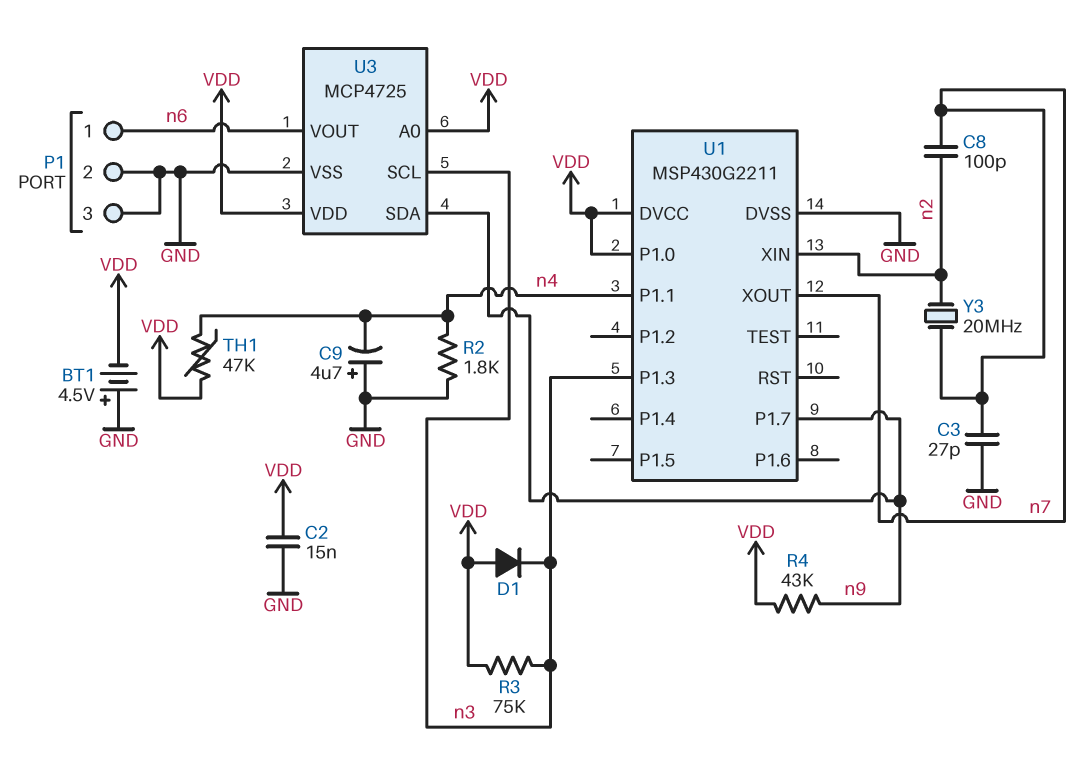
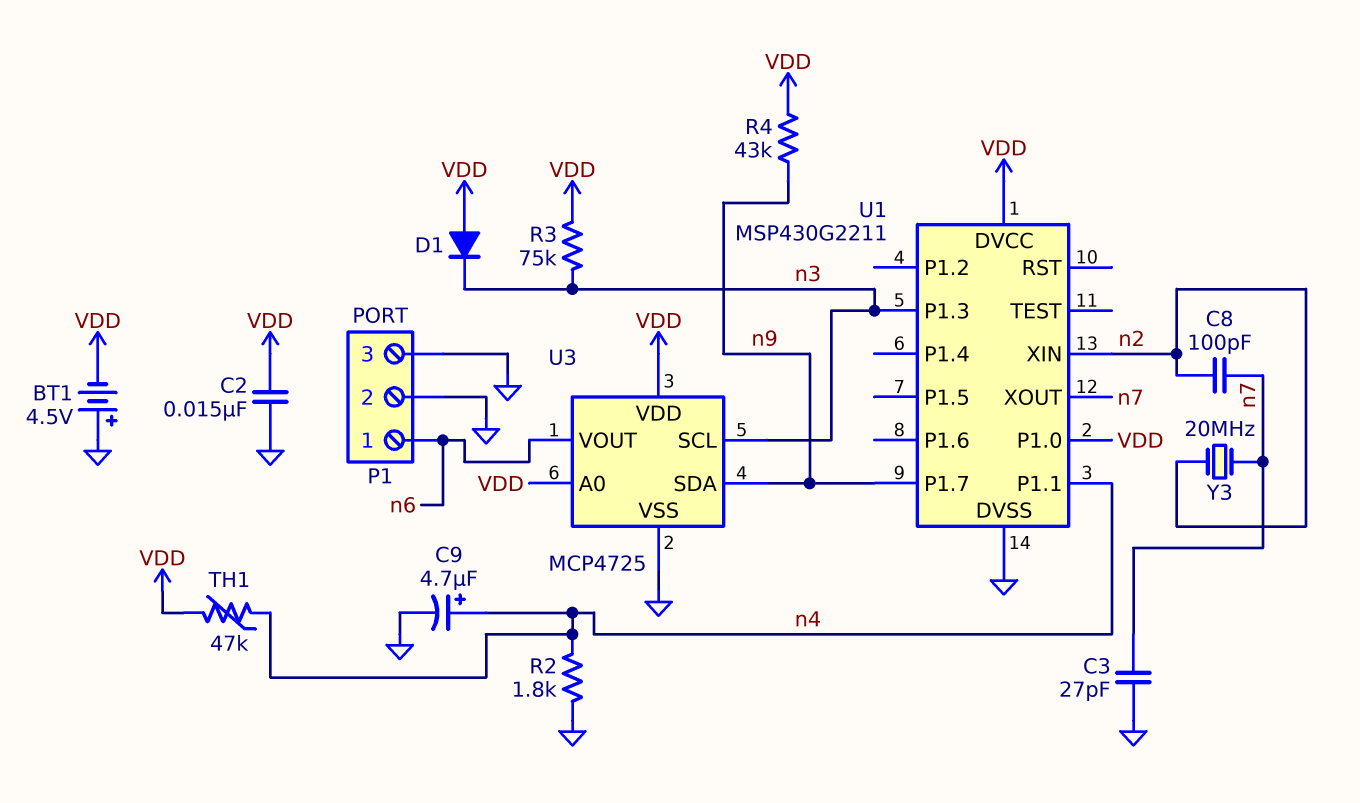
C9: 4.7uF (plus GND, minus n4) -> 4.7uF (plus n4, minus GND)

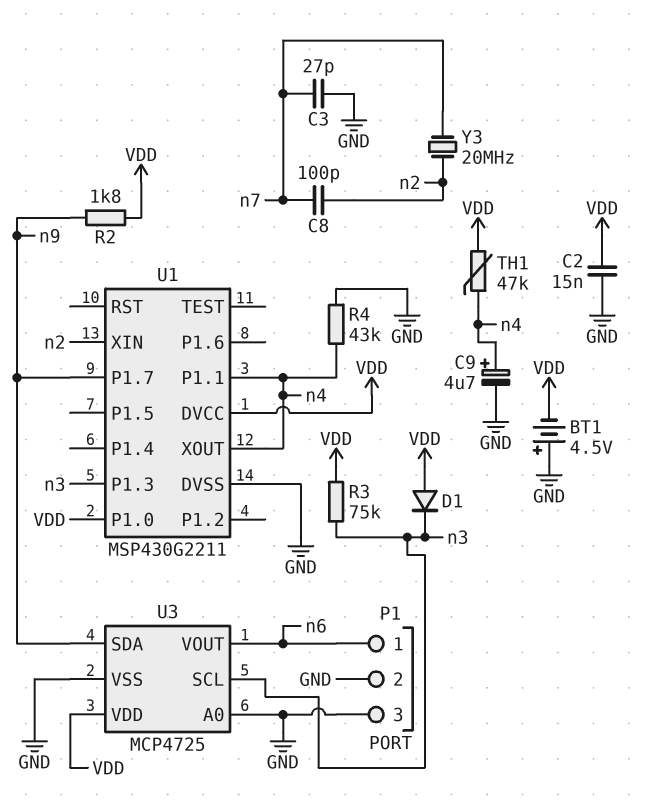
R2: 1.8k (GND, n4) -> 1.8k (VDD, n9)
R4: 43k (VDD, n9) -> 43k (GND, n4)
U1 pin XOUT: n7 -> n4
U3 pin A0: VDD -> GND

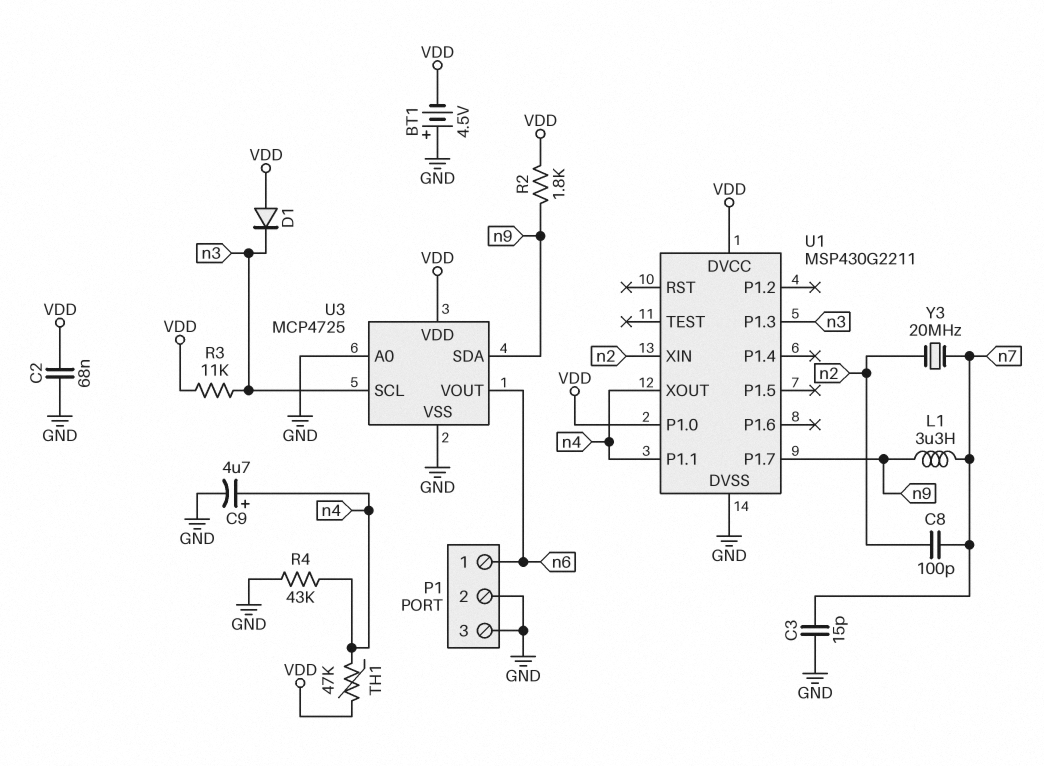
C2: 15nF (GND, VDD) -> 68nF (GND, VDD)
C3: 27pF (GND, n7) -> 15pF (GND, n7)
L1: none -> 3.3uH (n7, n9)
R3: 75k (VDD, n3) -> 11k (VDD, n3)

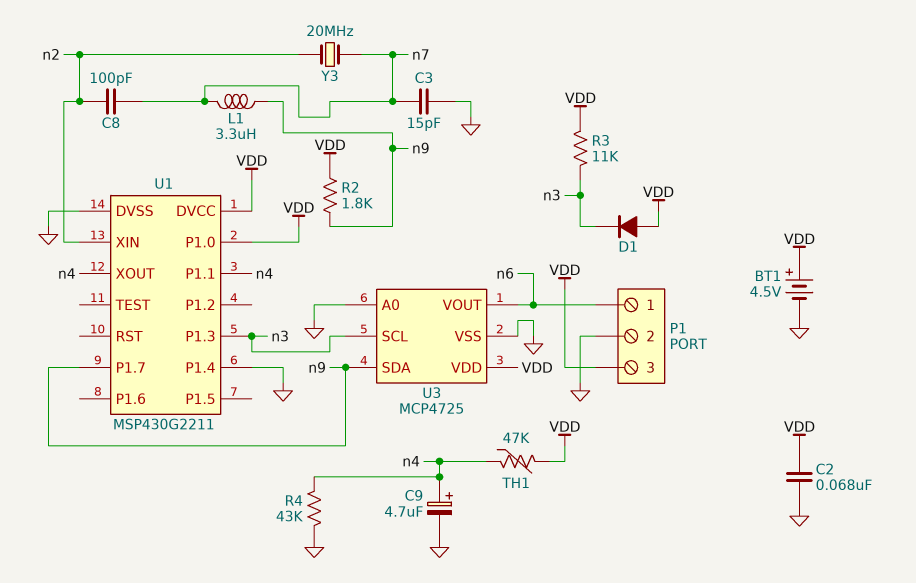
BT1: 4.5V (plus GND, minus VDD) -> 4.5V (plus VDD, minus GND)
P1 pin 3: GND -> VDD
U1 pin P1.4: none -> GND

